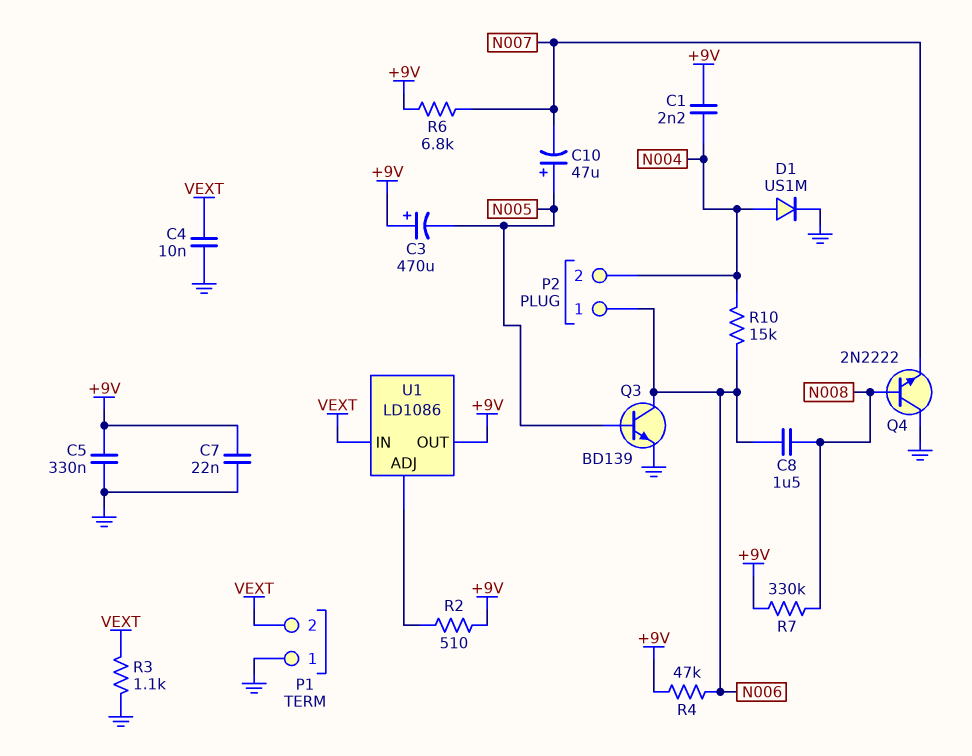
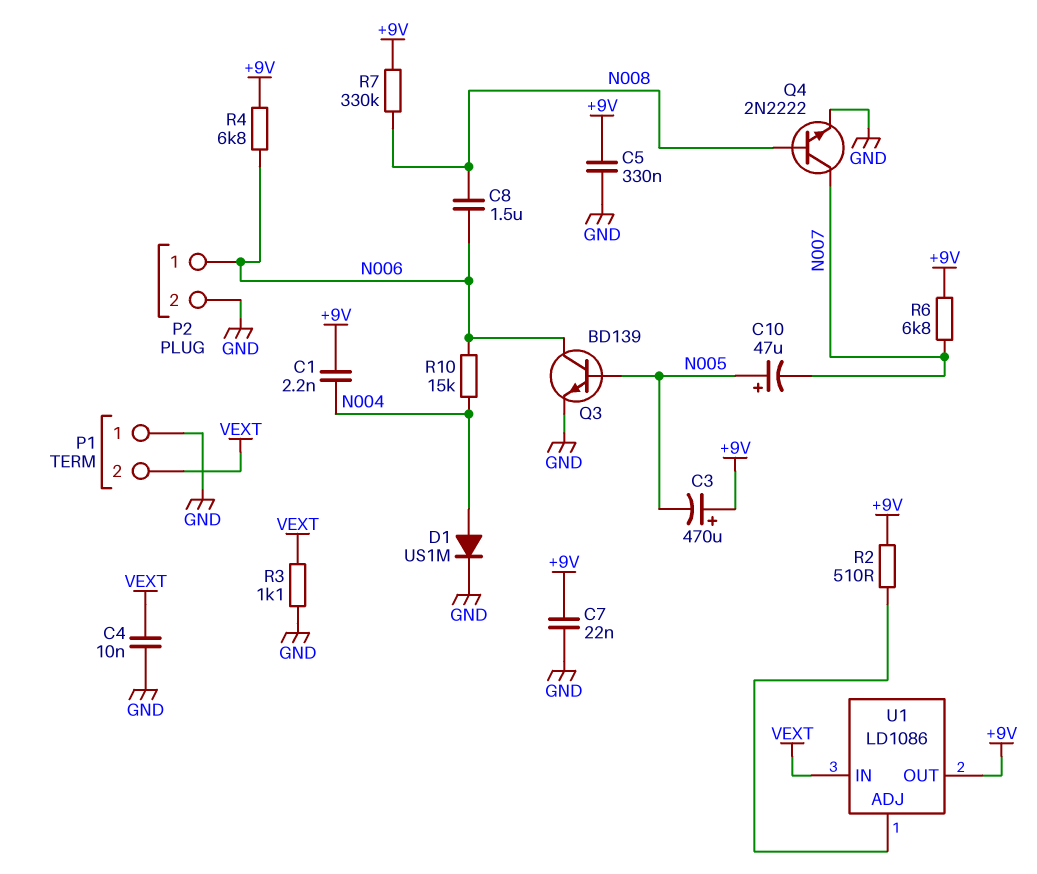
P2 pin 2: N004 -> GND
Q4: NPN 2N2222 (B N008, C GND, E N007) -> NPN 2N2222 (B N008, C N007, E GND)
R4: 47k (+9V, N006) -> 6.8k (+9V, N006)

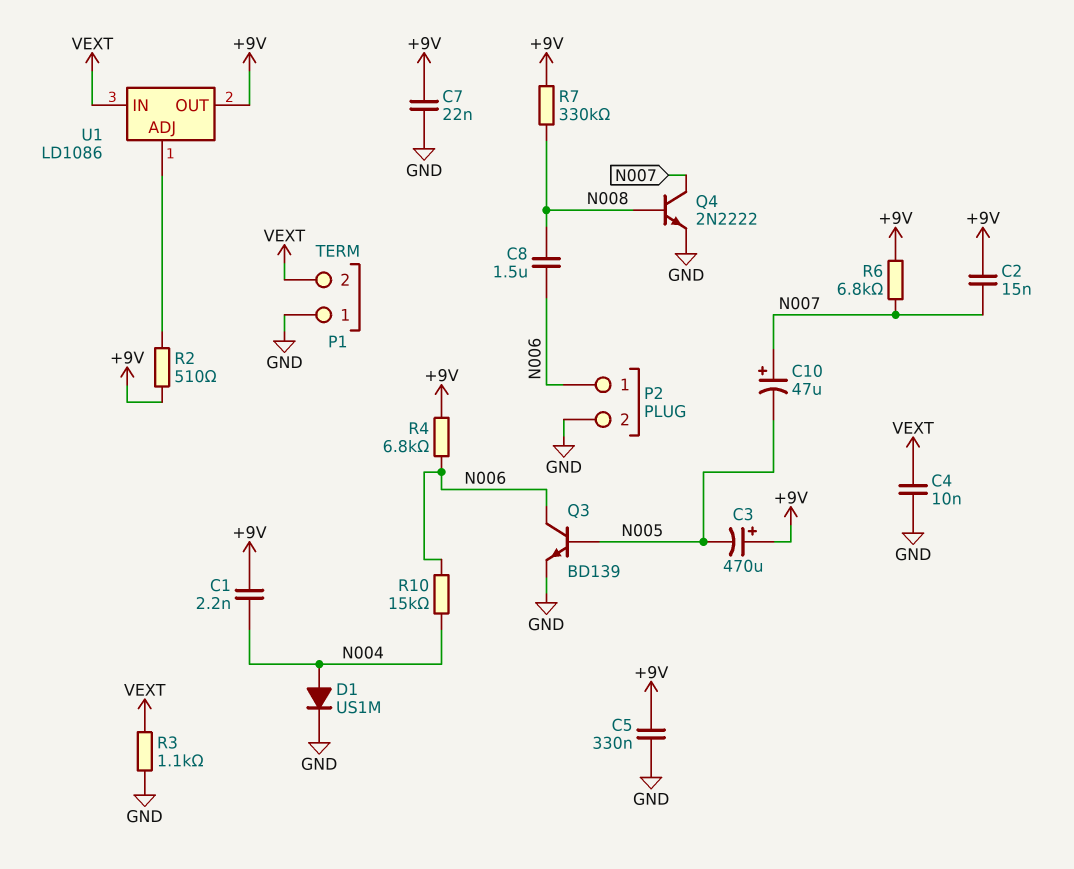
C2: none -> 15nF (+9V, N007)
C10: 47uF (plus N005, minus N007) -> 47uF (plus N007, minus N005)

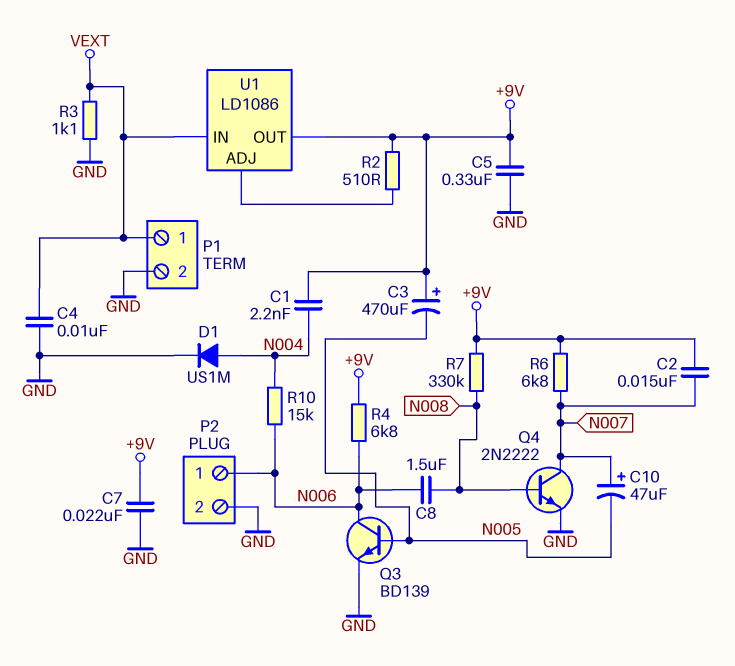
P1 pin 1: GND -> VEXT
P1 pin 2: VEXT -> GND

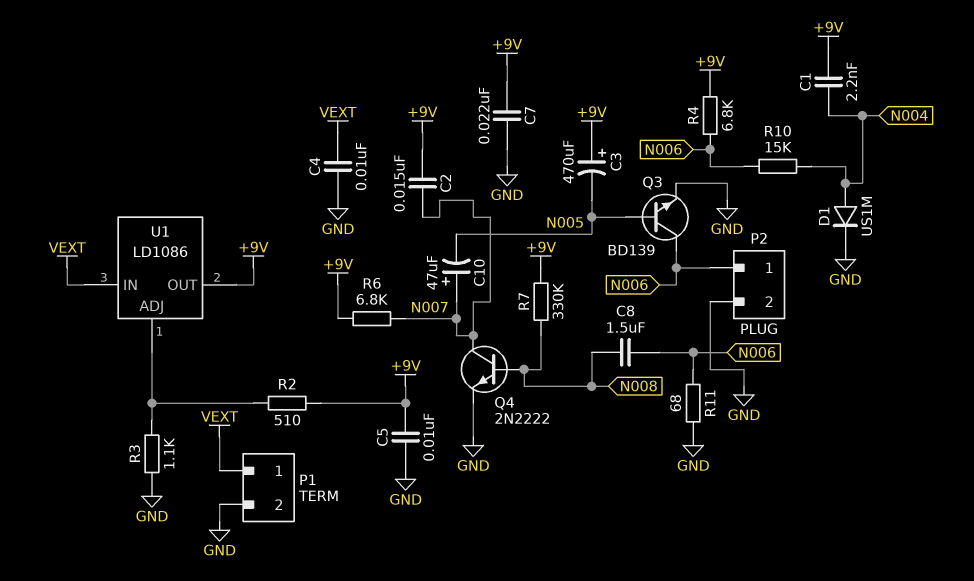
C5: 330nF (+9V, GND) -> 10nF (+9V, GND)
R3: 1.1k (GND, VEXT) -> 1.1k (GND, U1/ADJ)
R11: none -> 68 (GND, N006)

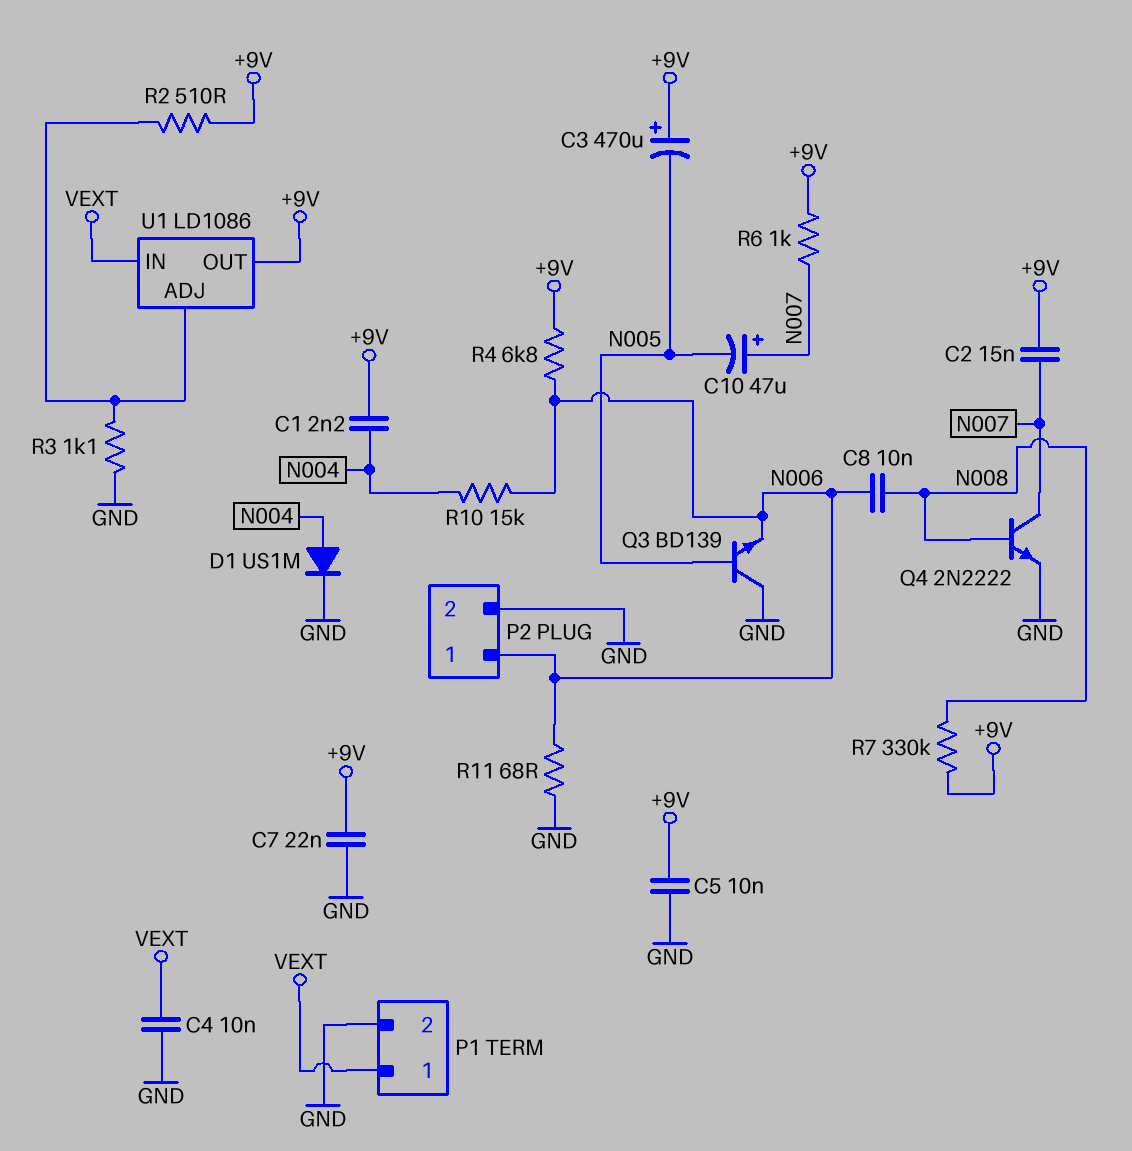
C8: 1.5uF (N006, N008) -> 10nF (N006, N008)
Q3: NPN BD139 (B N005, C N006, E GND) -> NPN BD139 (B N005, C GND, E N006)
R6: 6.8k (+9V, N007) -> 1k (+9V, N007)

